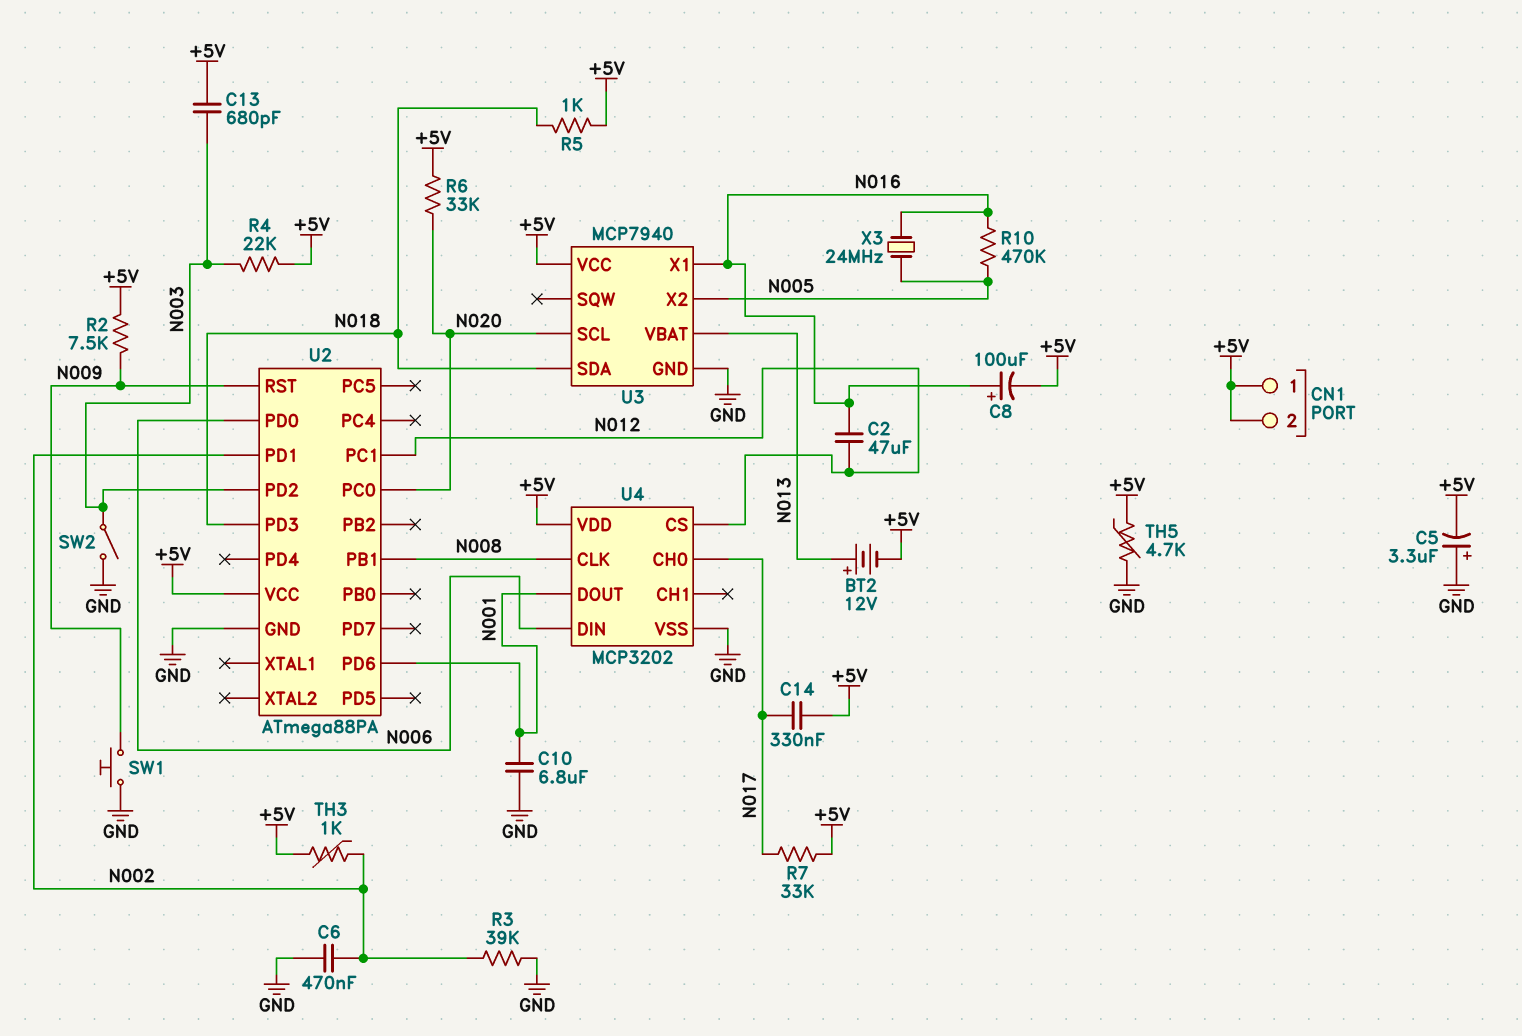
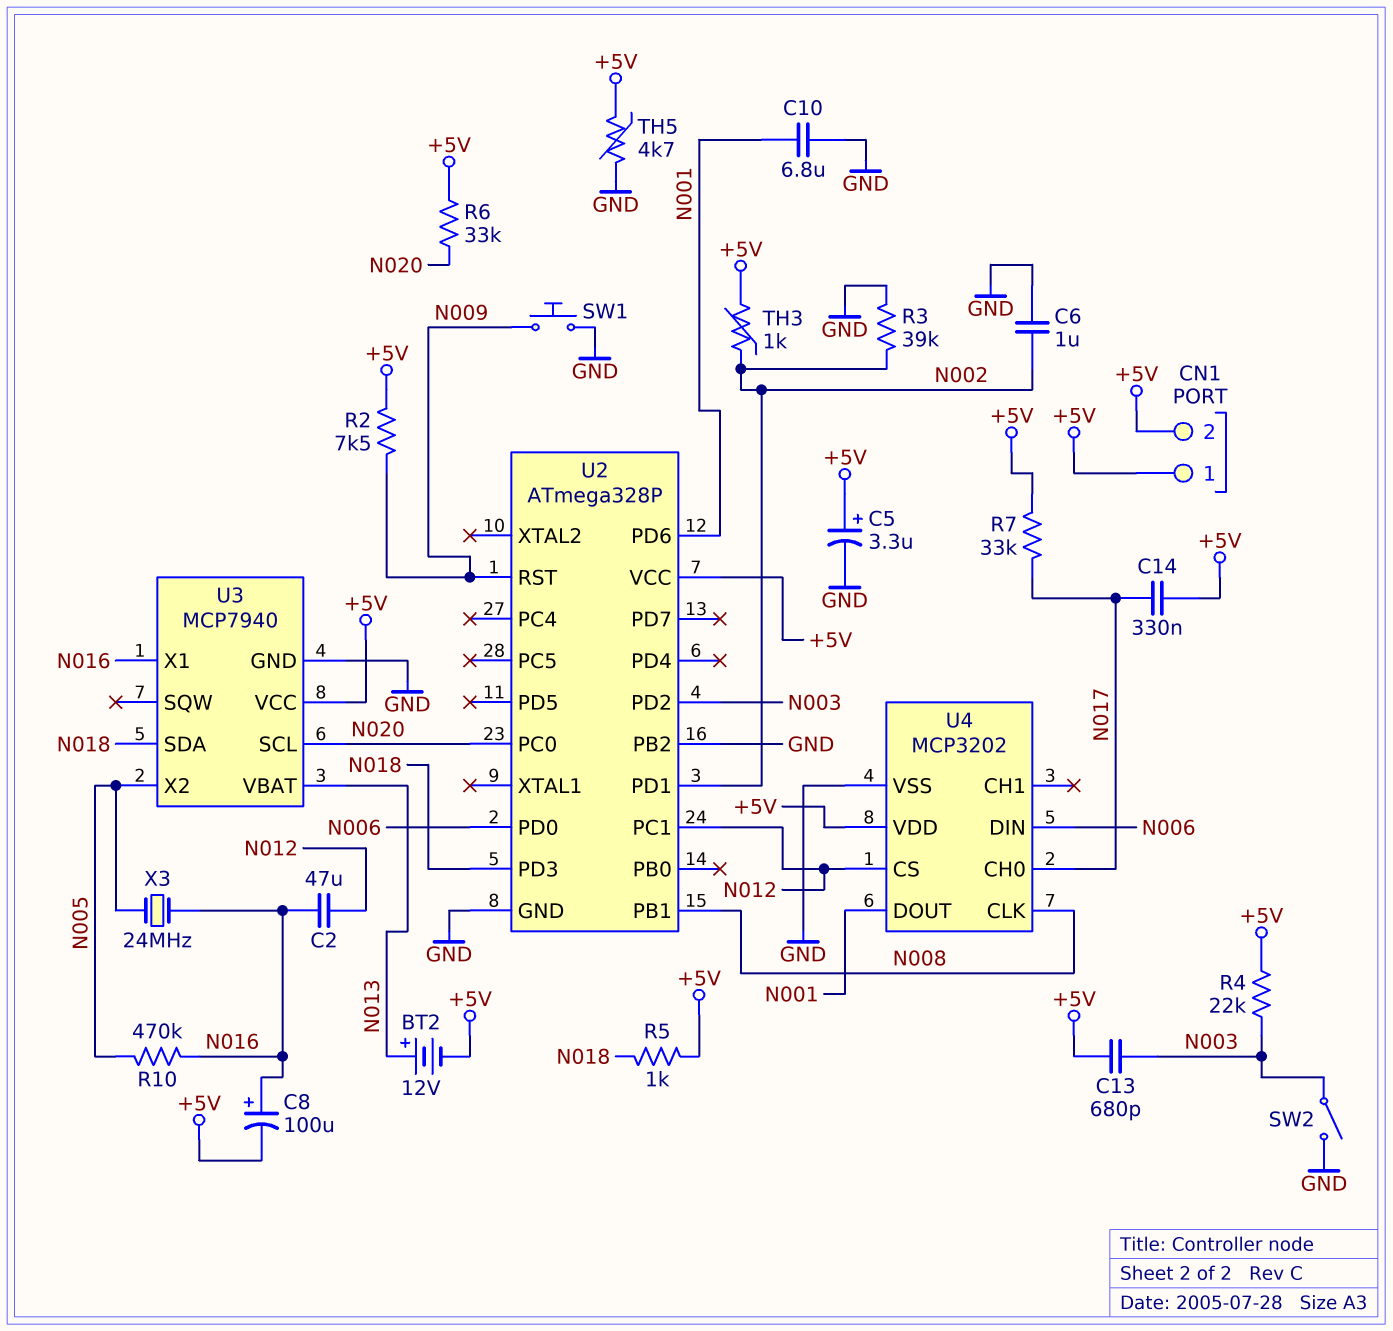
C5: 3.3uF (plus GND, minus +5V) -> 3.3uF (plus +5V, minus GND)
C6: 470nF (GND, N002) -> 1uF (GND, N002)
U2: ATmega88PA -> ATmega328P
U2 pin PB2: none -> GND

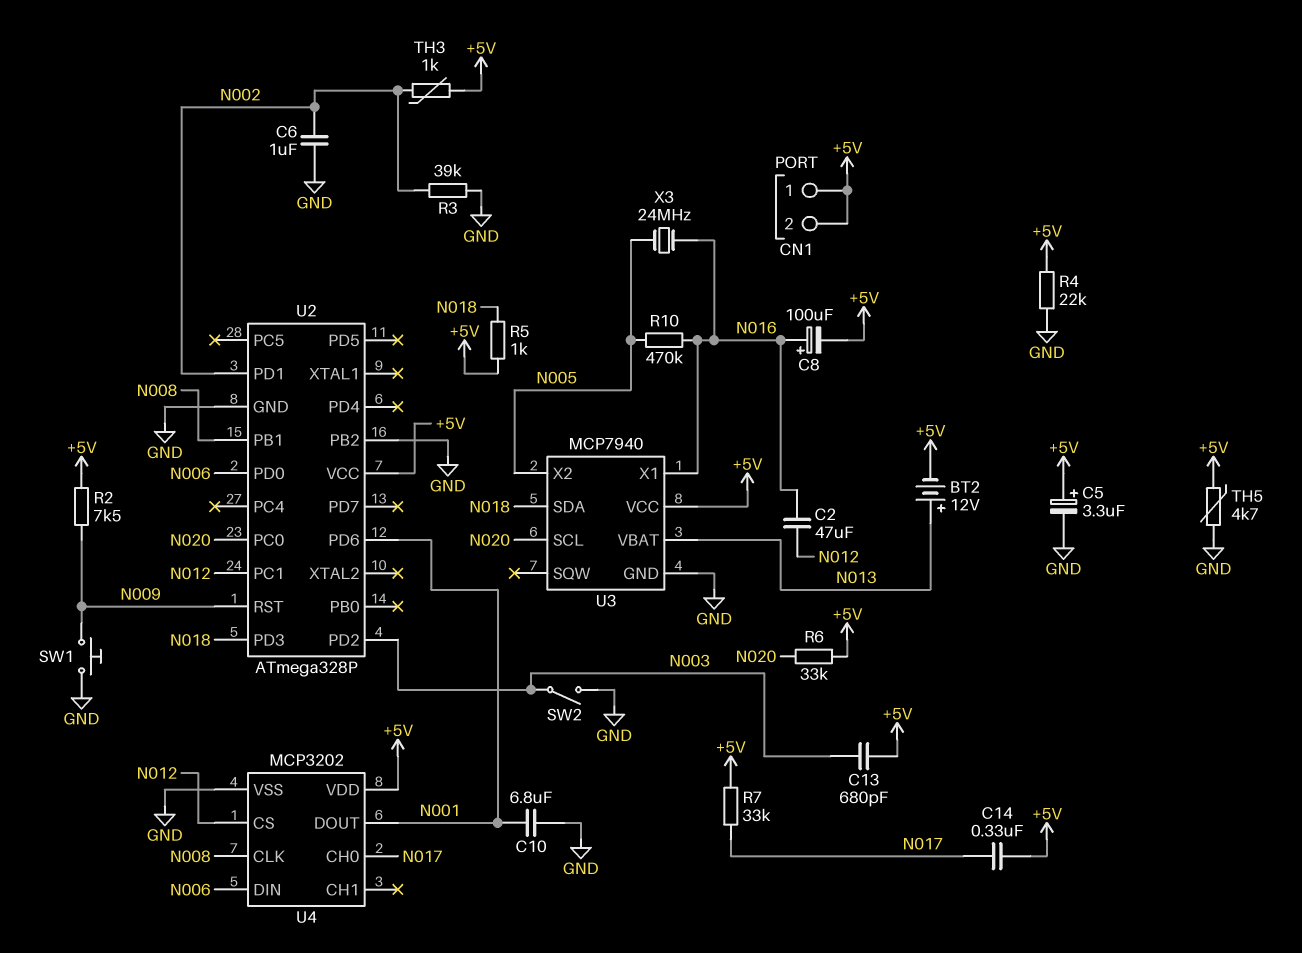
R4: 22k (+5V, N003) -> 22k (+5V, GND)

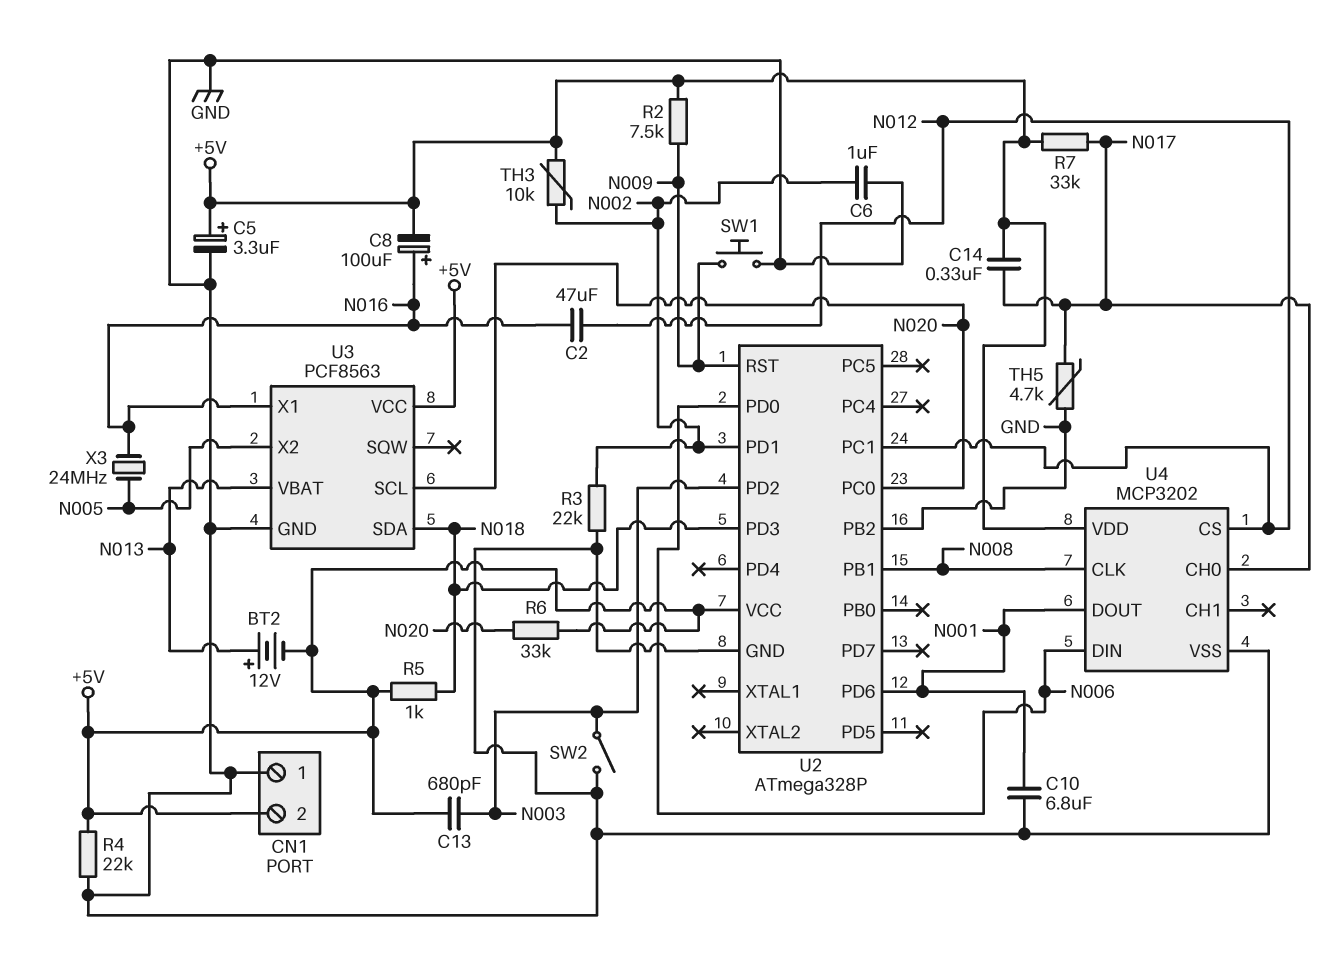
CN1 pin 1: +5V -> GND
R3: 39k (GND, N002) -> 22k (GND, N002)
R10: 470k (N005, N016) -> none
TH3: 1k (+5V, N002) -> 10k (+5V, N002)
TH5: 4.7k (+5V, GND) -> 4.7k (GND, N017)
U3: MCP7940 -> PCF8563

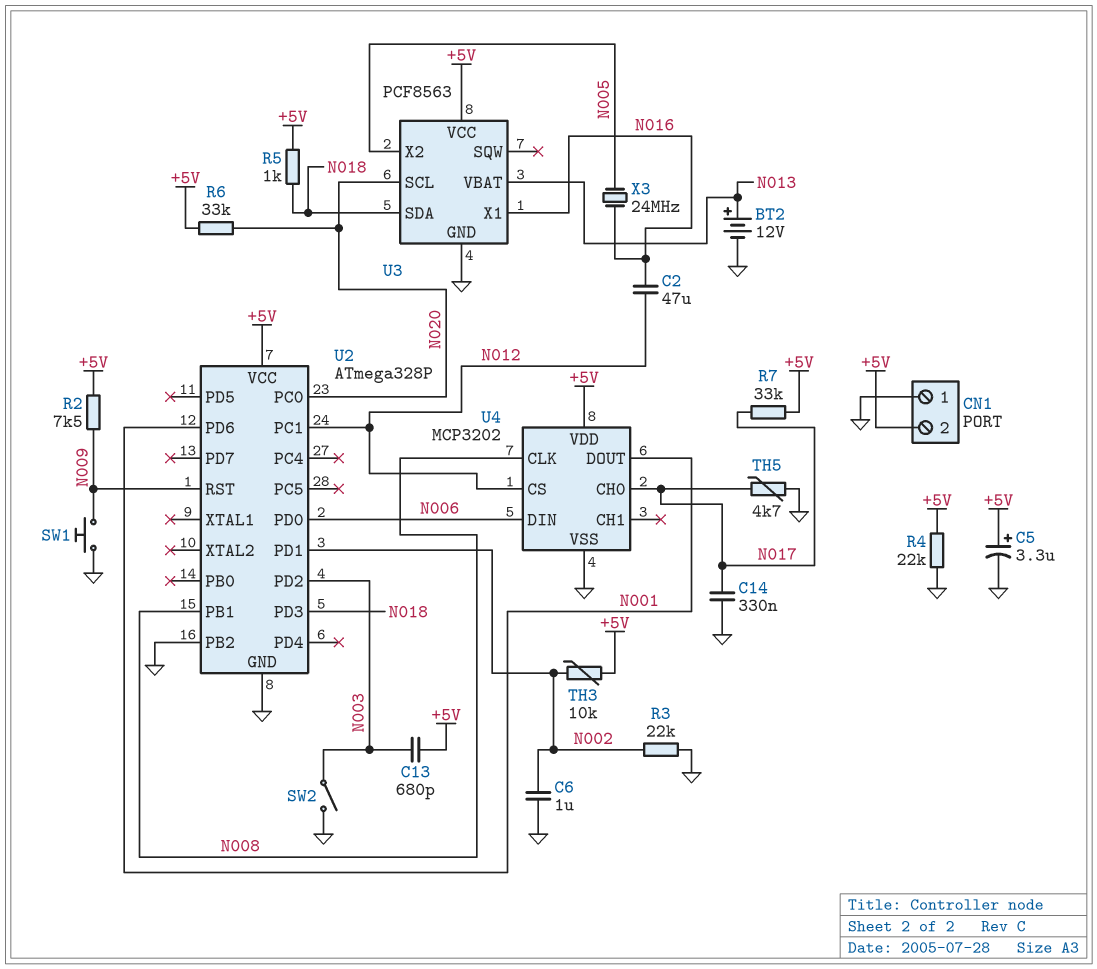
BT2: 12V (plus N013, minus +5V) -> 12V (plus N013, minus GND)
C8: 100uF (plus N016, minus +5V) -> none
C10: 6.8uF (GND, N001) -> none
C14: 330nF (+5V, N017) -> 330nF (GND, N017)

